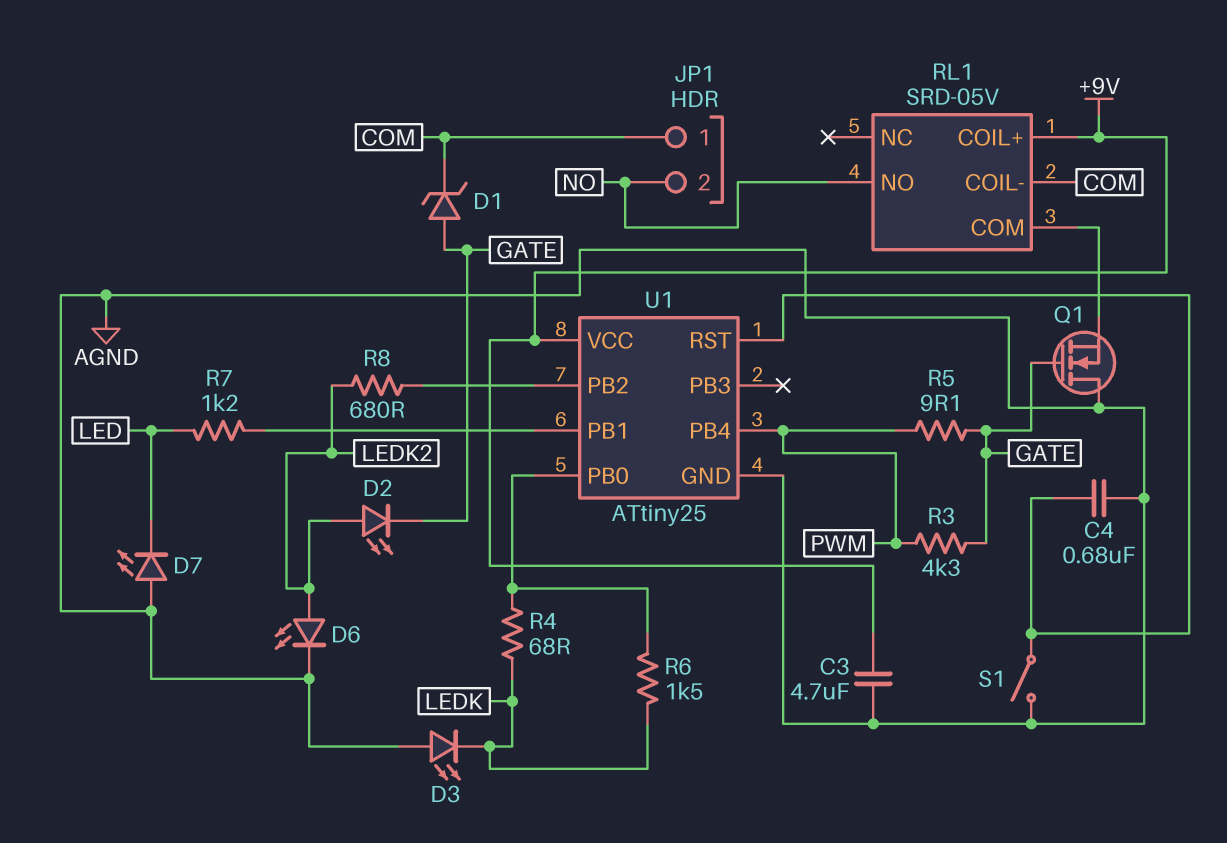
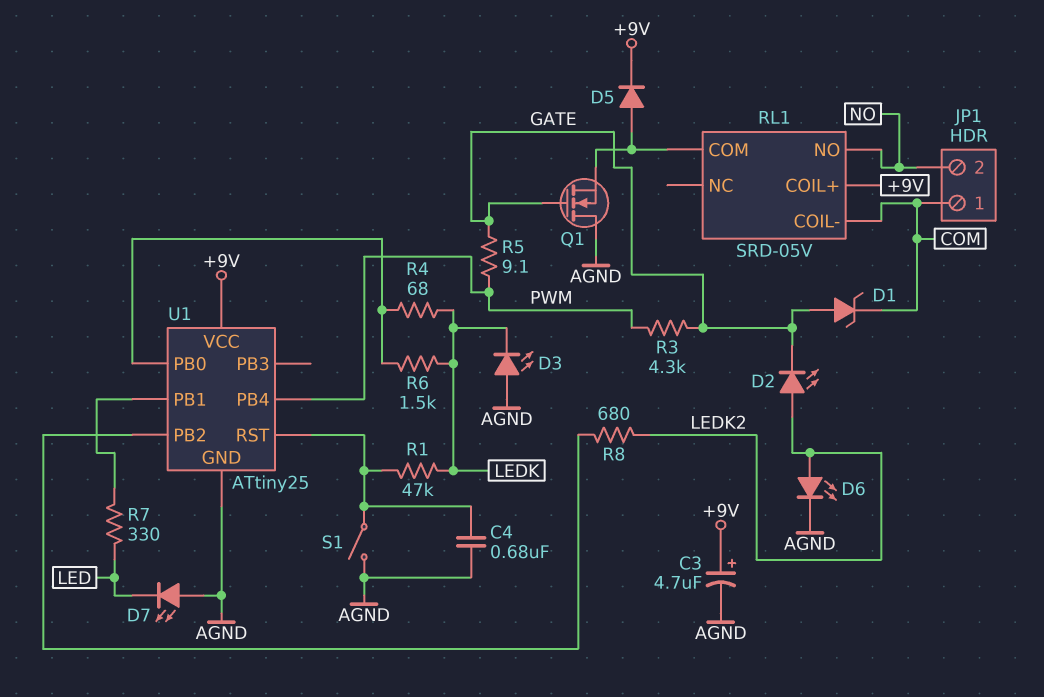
C3: 4.7uF (+9V, AGND) -> 4.7uF (plus +9V, minus AGND)
D5: none -> diode (A RL1/COM, K +9V)
R1: none -> 47k (LEDK, U1/RST)
R7: 1.2k (LED, U1/PB1) -> 330 (LED, U1/PB1)

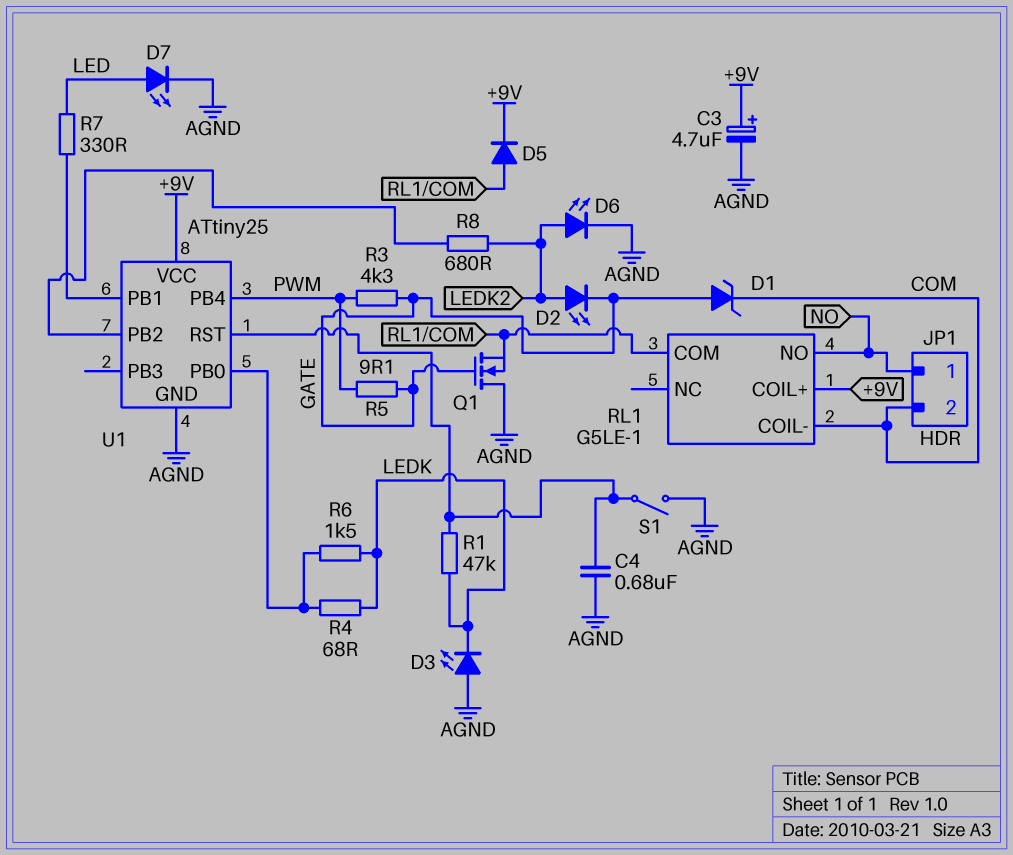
D7: LED (A AGND, K LED) -> LED (A LED, K AGND)
JP1 pin 1: COM -> NO
JP1 pin 2: NO -> COM
RL1: SRD-05V -> G5LE-1

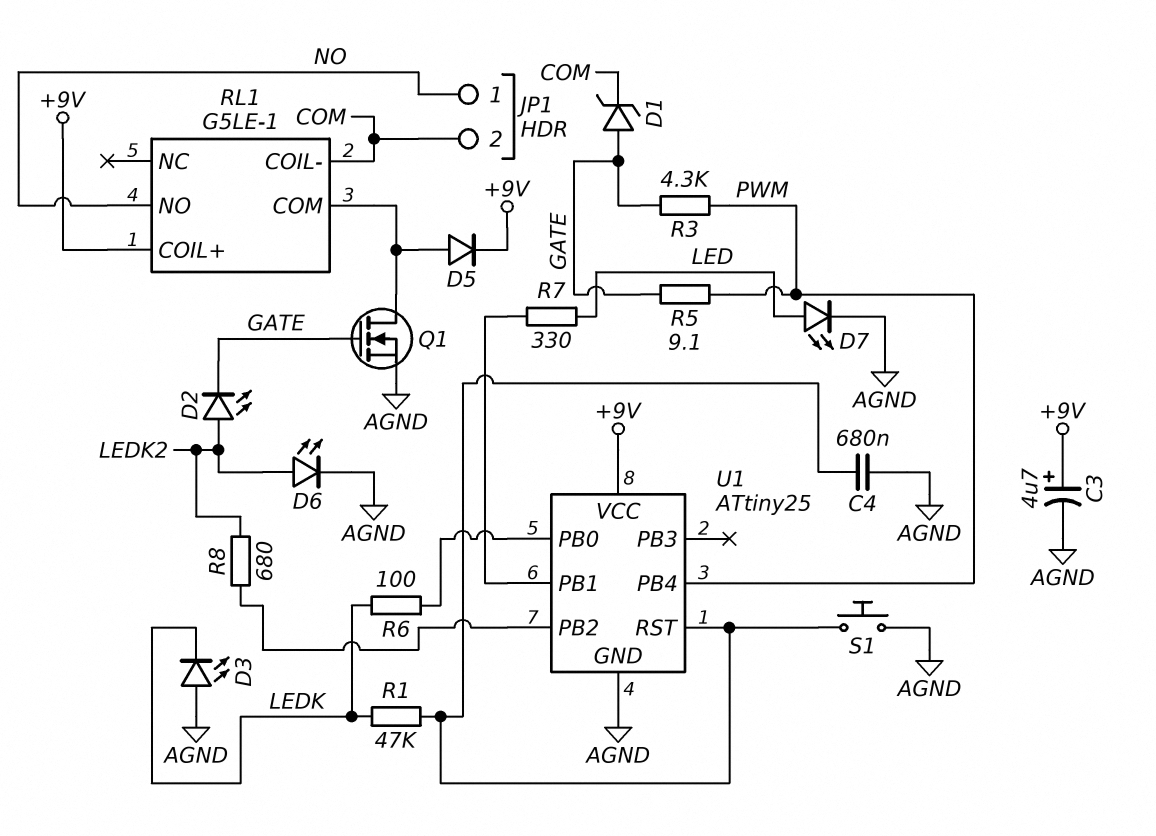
Q1: NMOS (G GATE, D AGND, S RL1/COM) -> NMOS (G GATE, D RL1/COM, S AGND)
R4: 68 (LEDK, U1/PB0) -> none
R6: 1.5k (LEDK, U1/PB0) -> 100 (LEDK, U1/PB0)
S1: switch (AGND, U1/RST) -> button (AGND, U1/RST)

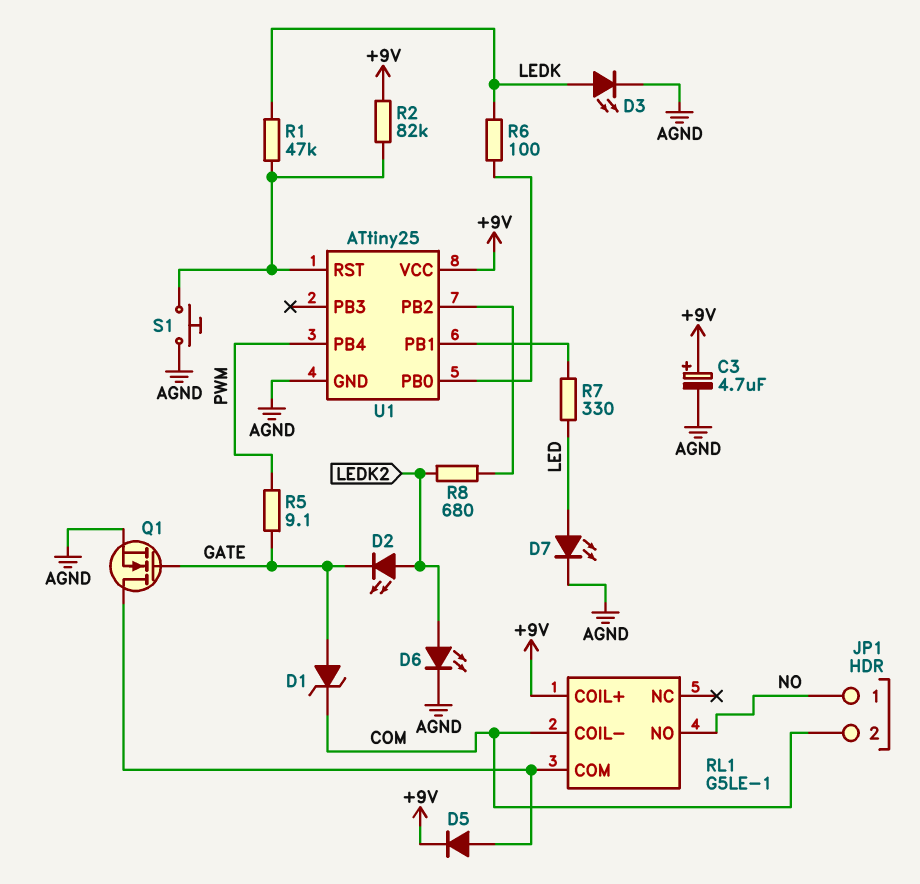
C4: 680nF (AGND, U1/RST) -> none
D3: LED (A AGND, K LEDK) -> LED (A LEDK, K AGND)
R2: none -> 82k (+9V, U1/RST)
R3: 4.3k (GATE, PWM) -> none

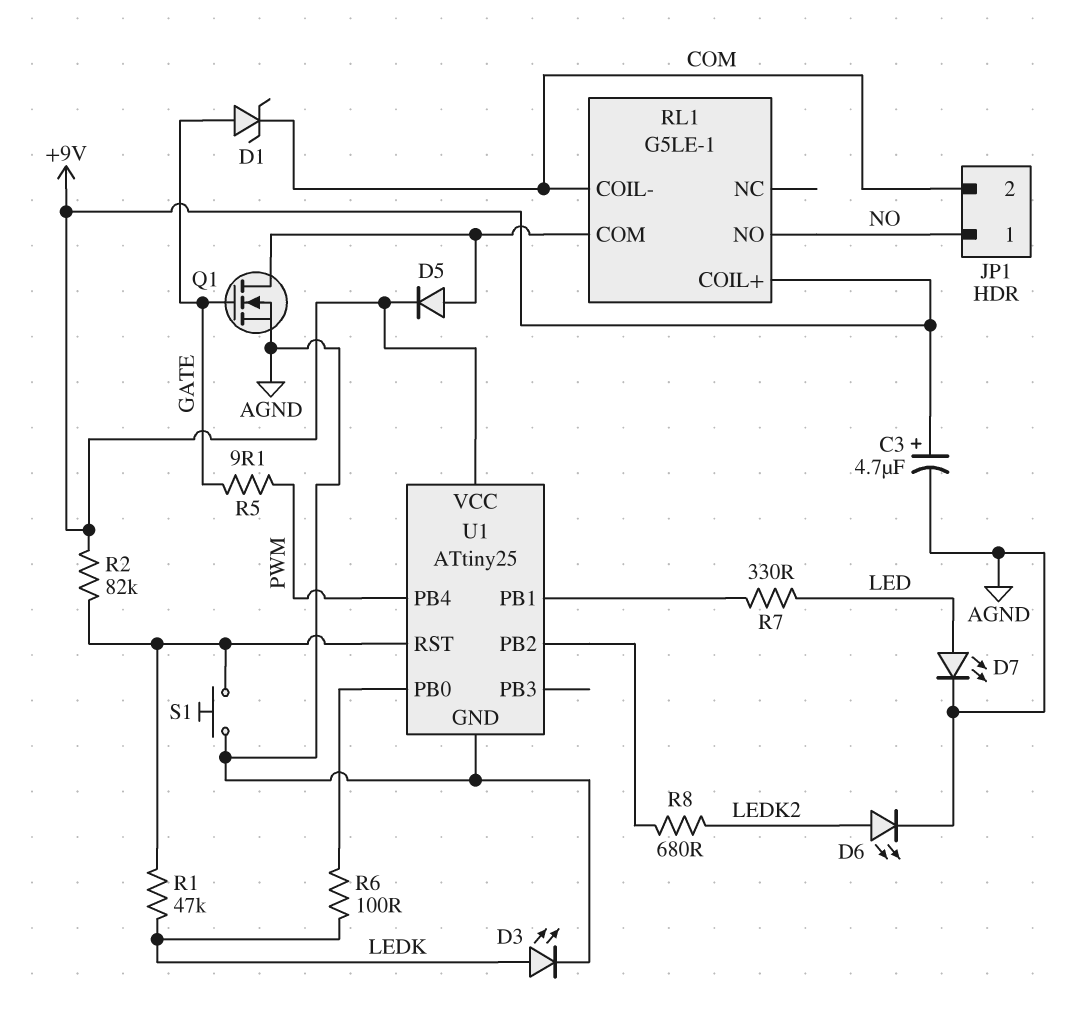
D2: LED (A LEDK2, K GATE) -> none

